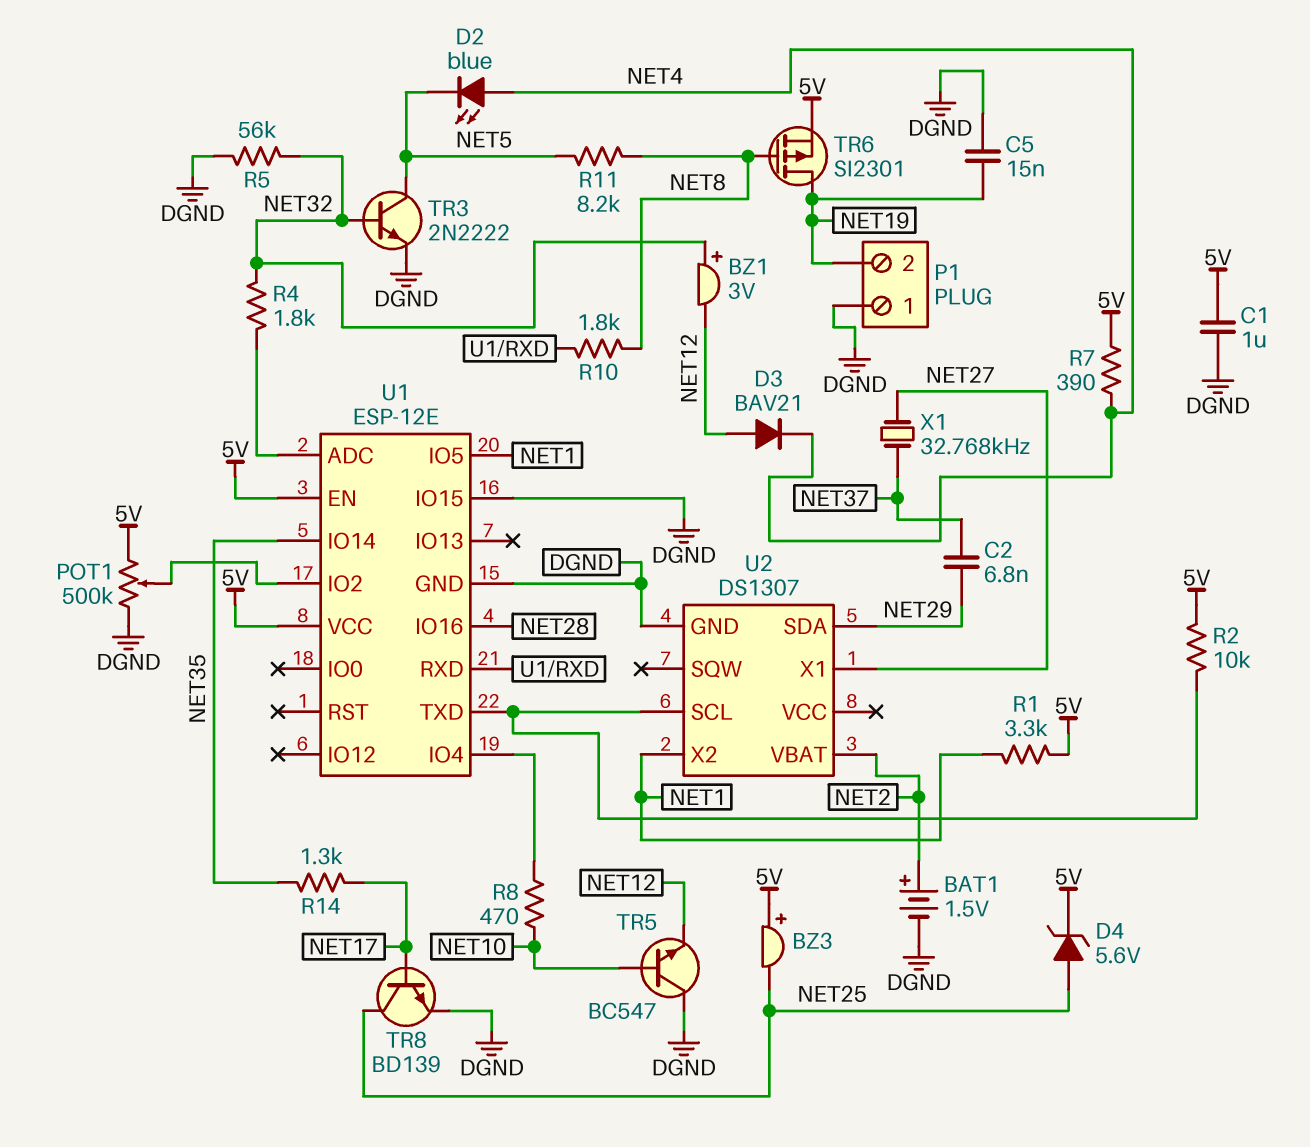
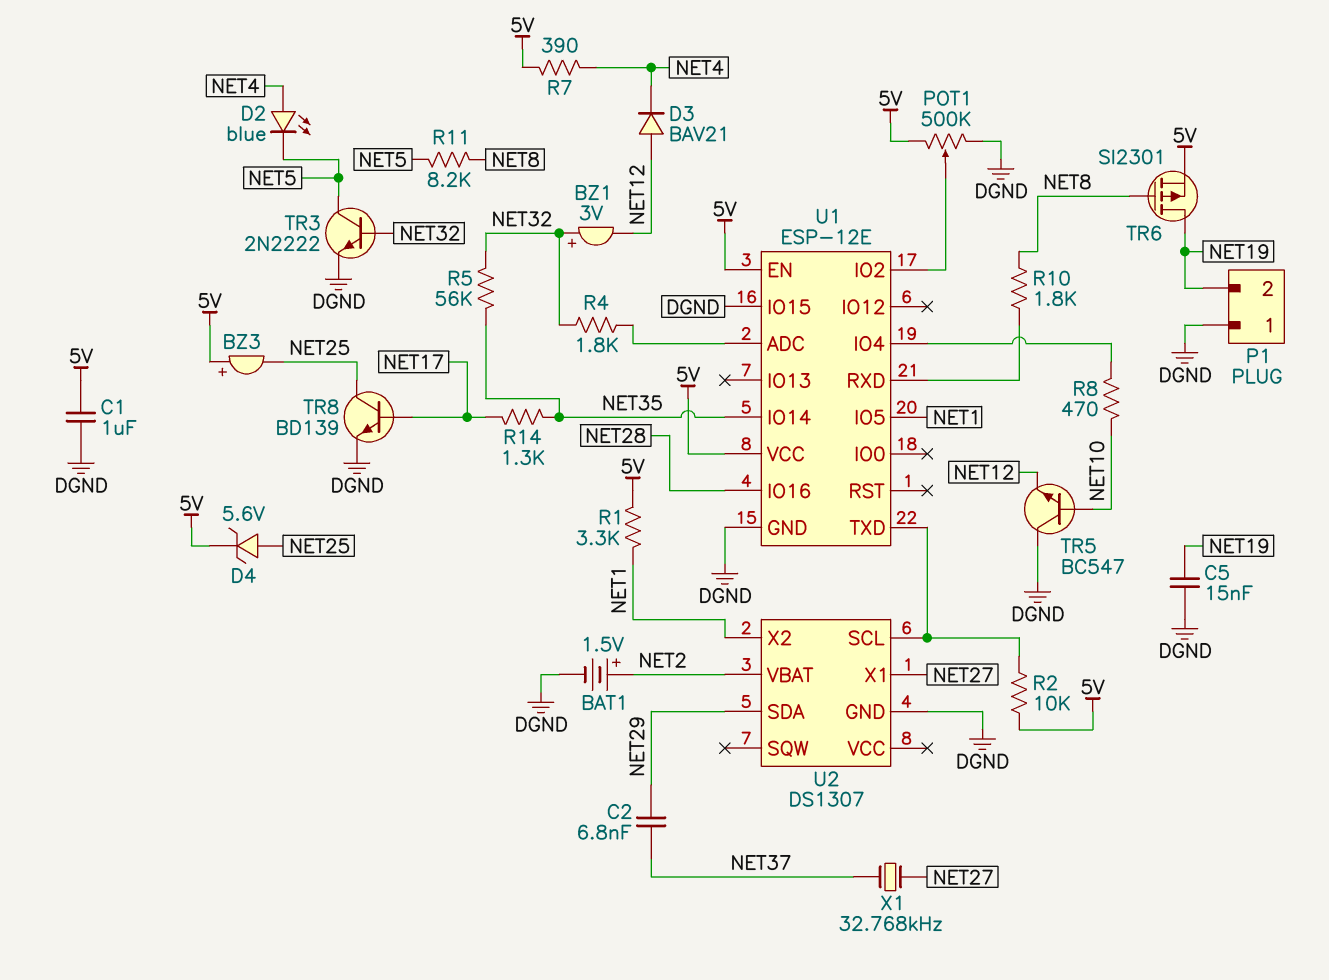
R5: 56k (DGND, NET32) -> 56k (NET32, NET35)

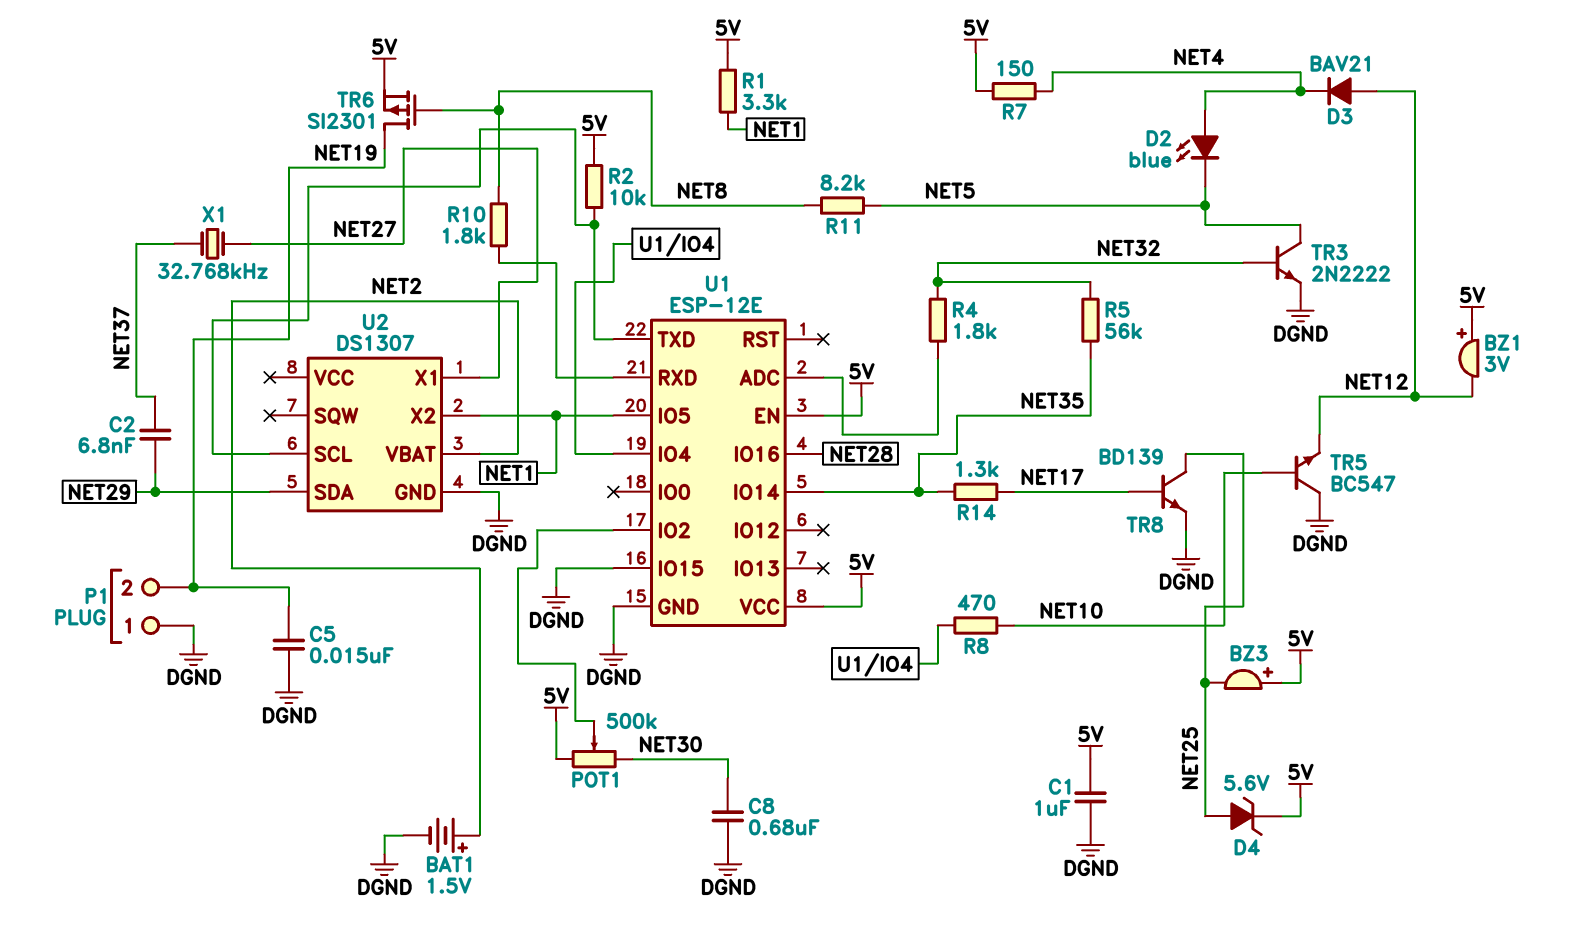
BZ1: buzzer 3V (plus NET32, minus NET12) -> buzzer 3V (plus 5V, minus NET12)
C8: none -> 680nF (DGND, NET30)
POT1: 500k (5V, DGND, wiper U1/IO2) -> 500k (5V, NET30, wiper U1/IO2)
R7: 390 (5V, NET4) -> 150 (5V, NET4)

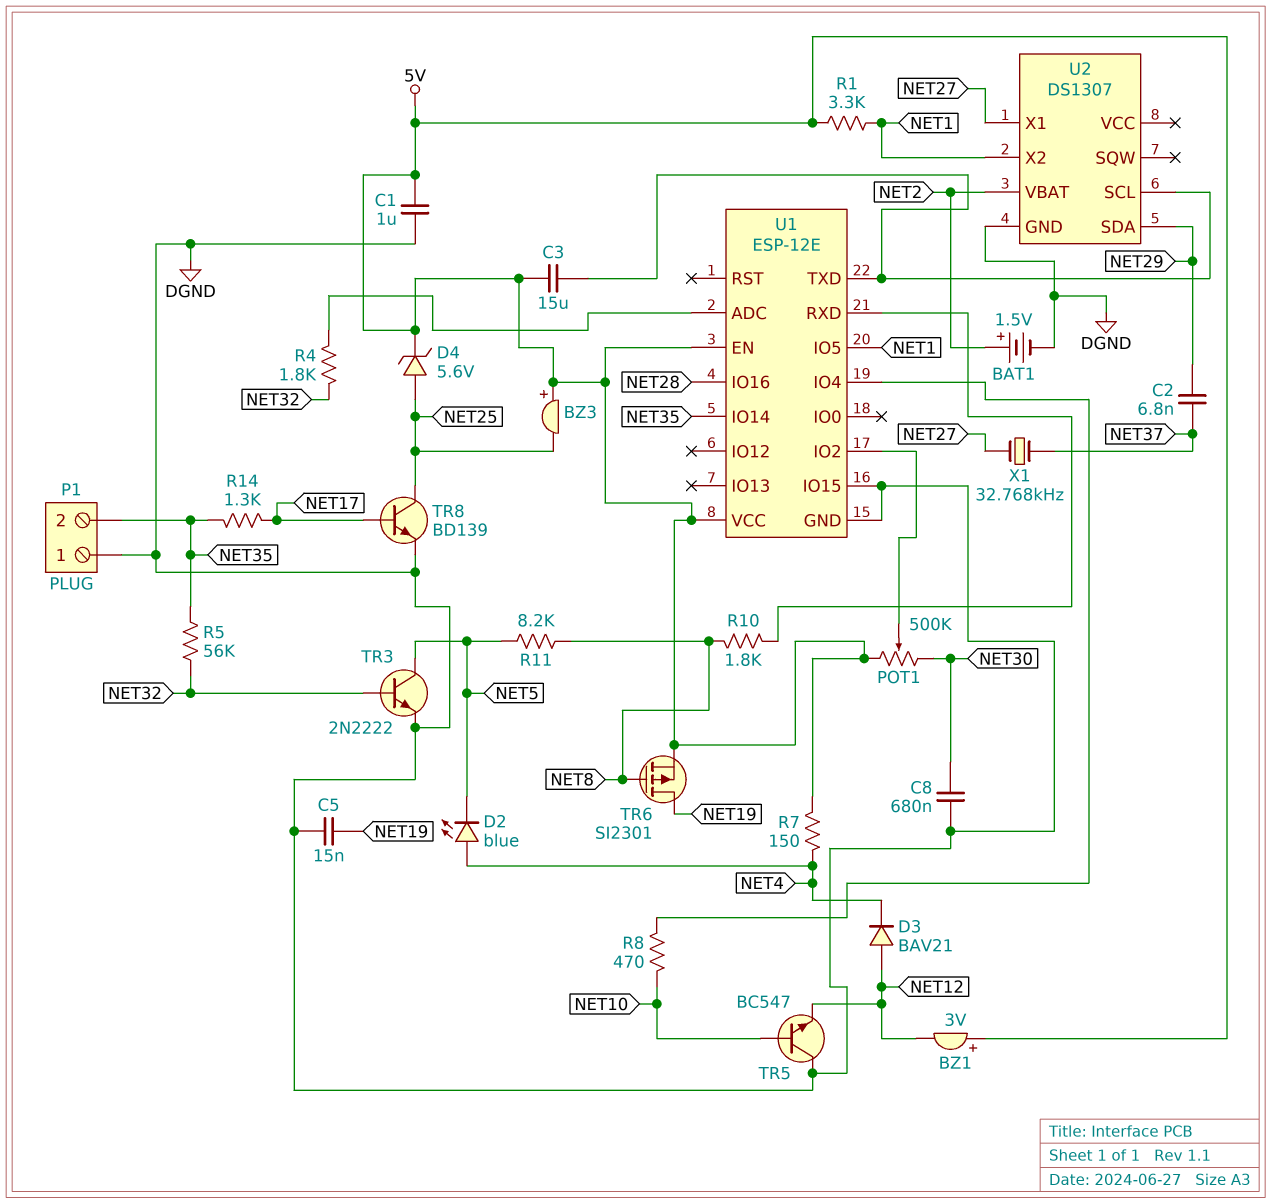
C3: none -> 15uF (5V, U1/TXD)
P1 pin 2: NET19 -> NET35
R2: 10k (5V, U1/TXD) -> none

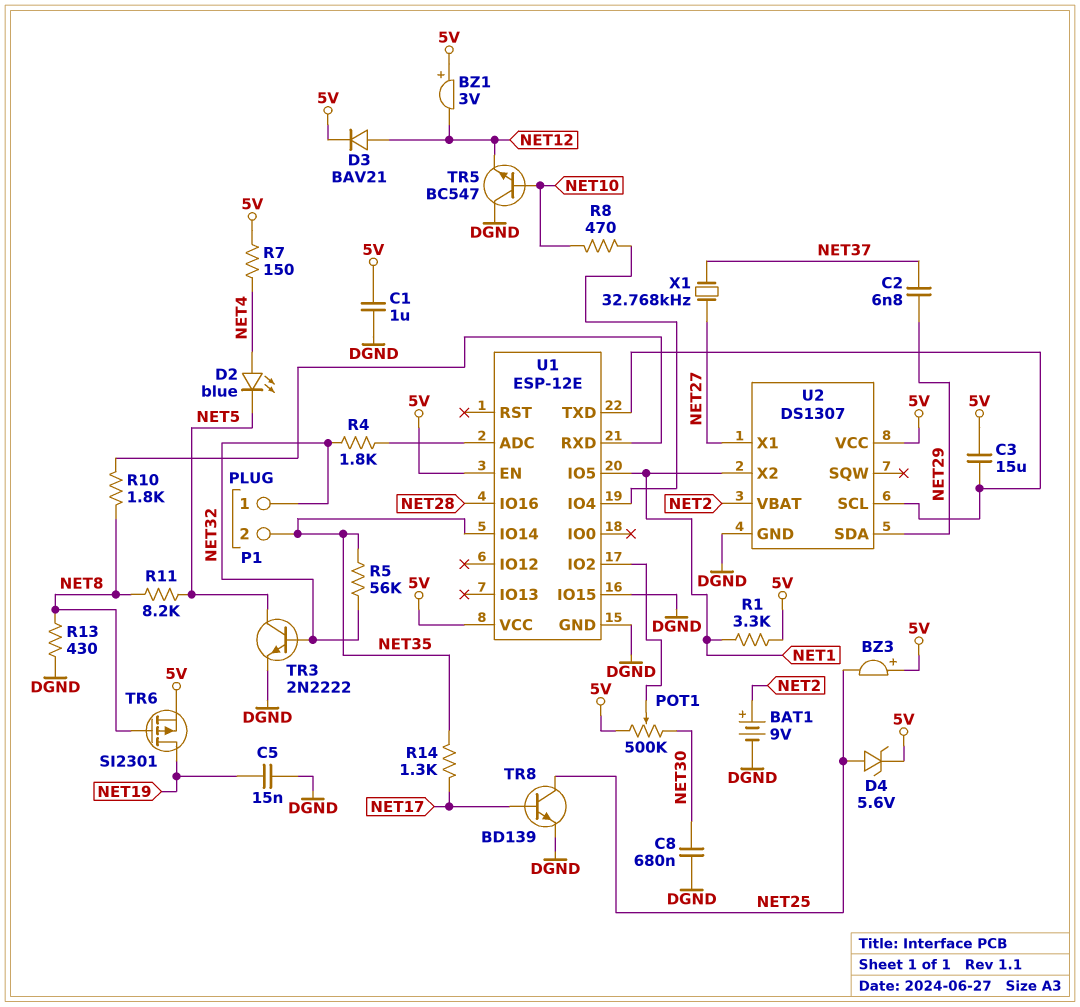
BAT1: 1.5V (plus NET2, minus DGND) -> 9V (plus NET2, minus DGND)
D3: diode BAV21 (A NET12, K NET4) -> diode BAV21 (A NET12, K 5V)
P1 pin 1: DGND -> NET32
R13: none -> 430 (DGND, NET8)
U2 pin VCC: none -> 5V

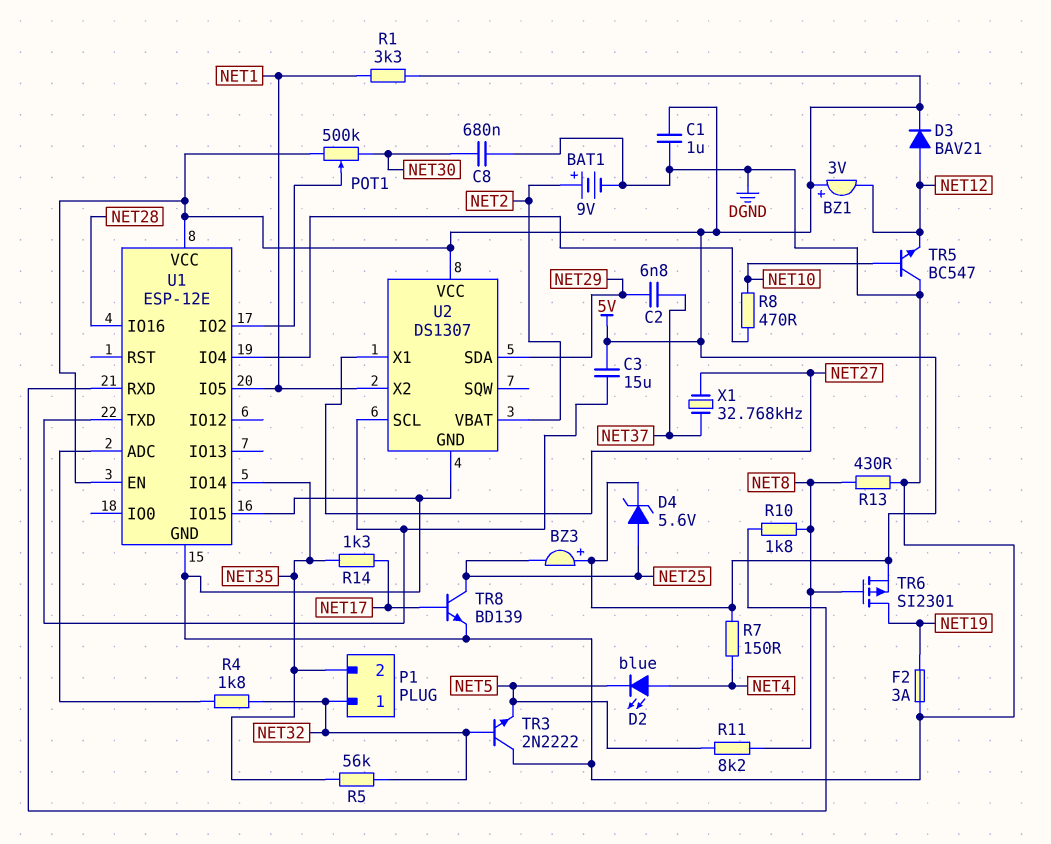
C5: 15nF (DGND, NET19) -> none
F2: none -> 3A (DGND, NET19)
TR3: NPN 2N2222 (B NET32, C NET5, E DGND) -> NPN 2N2222 (B NET32, C DGND, E NET5)

